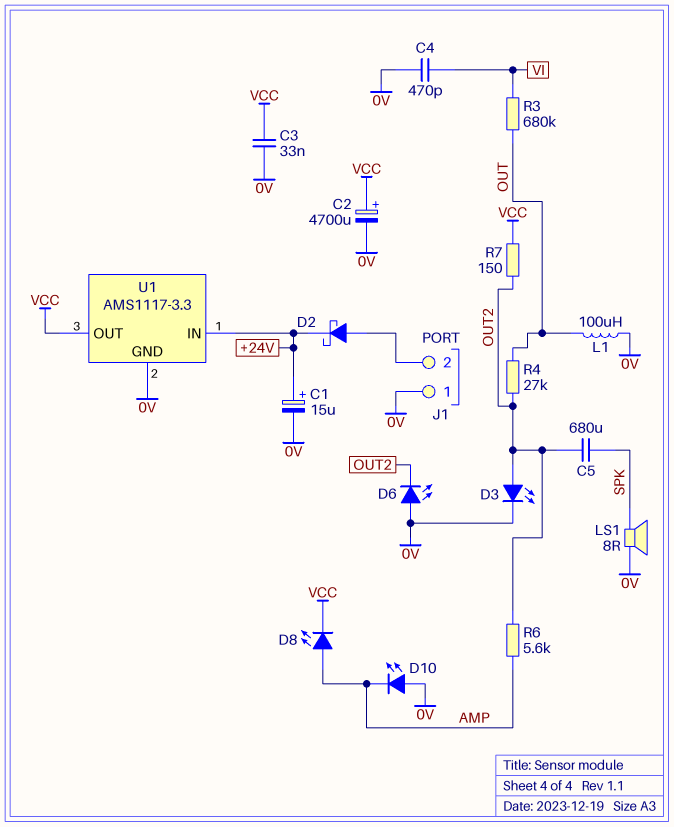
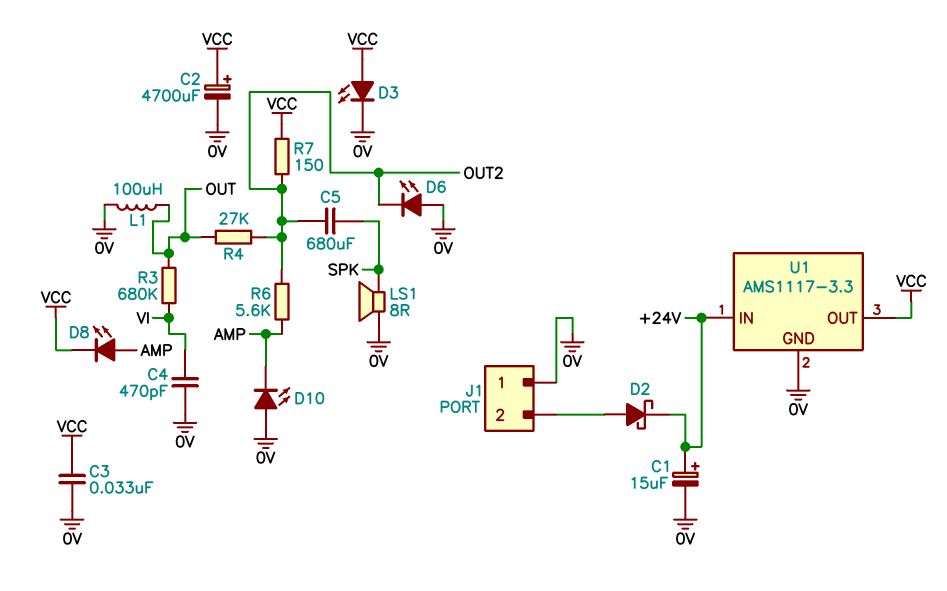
D3: LED (A OUT2, K 0V) -> LED (A VCC, K 0V)

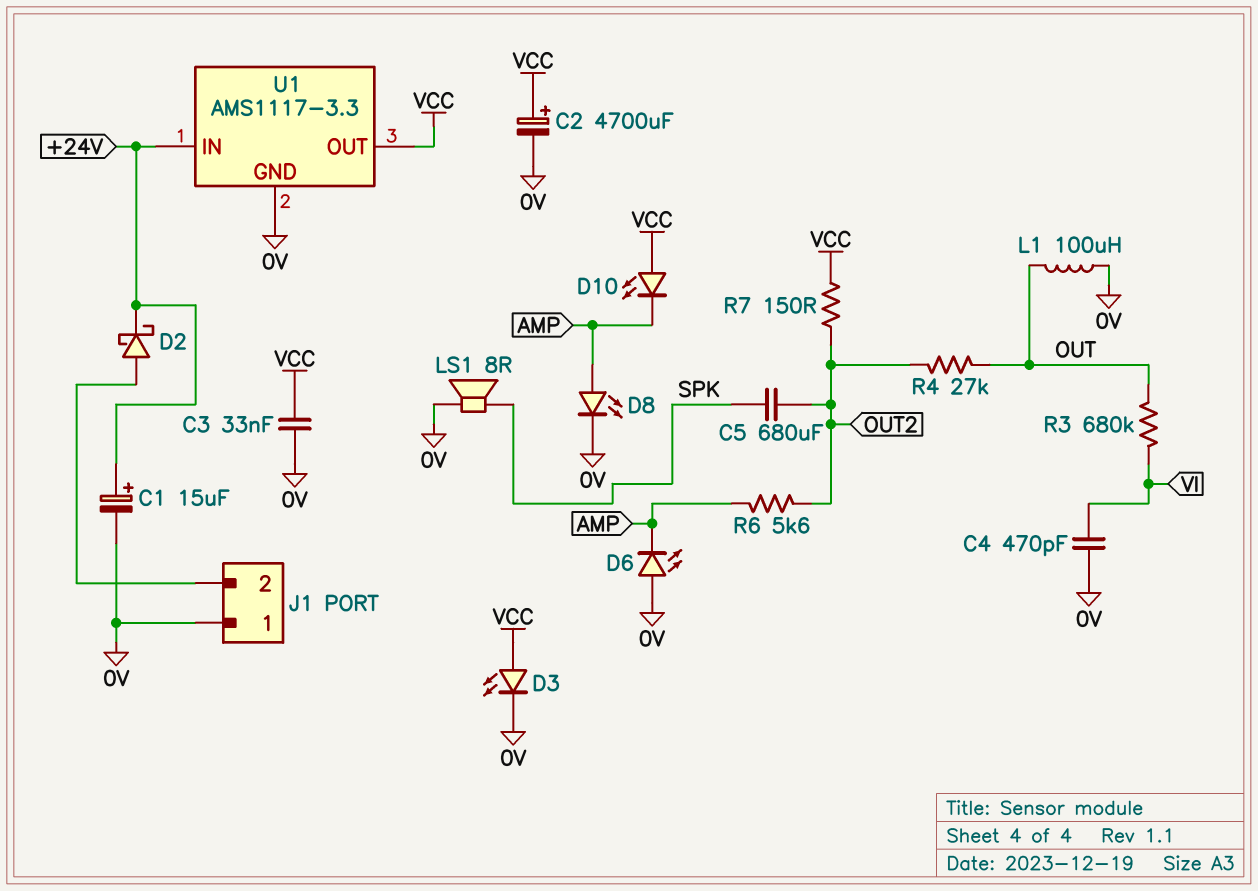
D6: LED (A 0V, K OUT2) -> LED (A 0V, K AMP)
D8: LED (A AMP, K VCC) -> LED (A AMP, K 0V)
D10: LED (A 0V, K AMP) -> LED (A VCC, K AMP)

